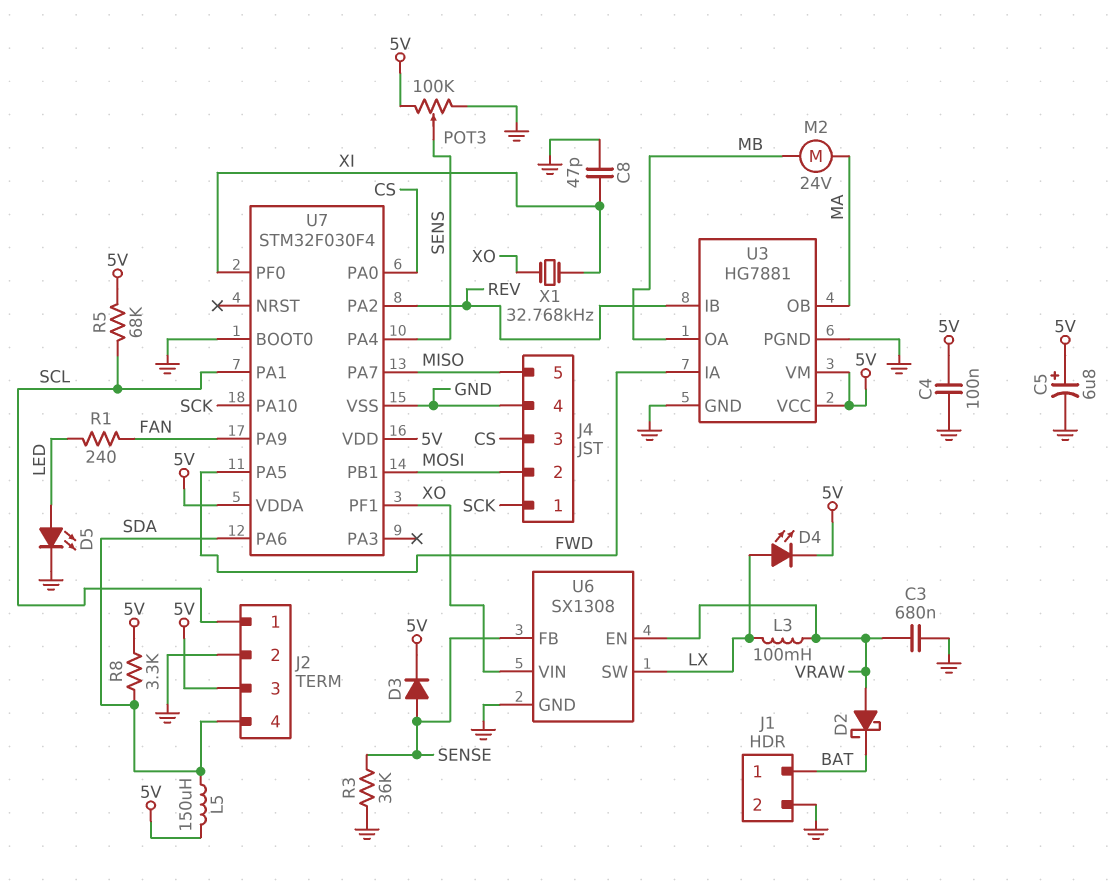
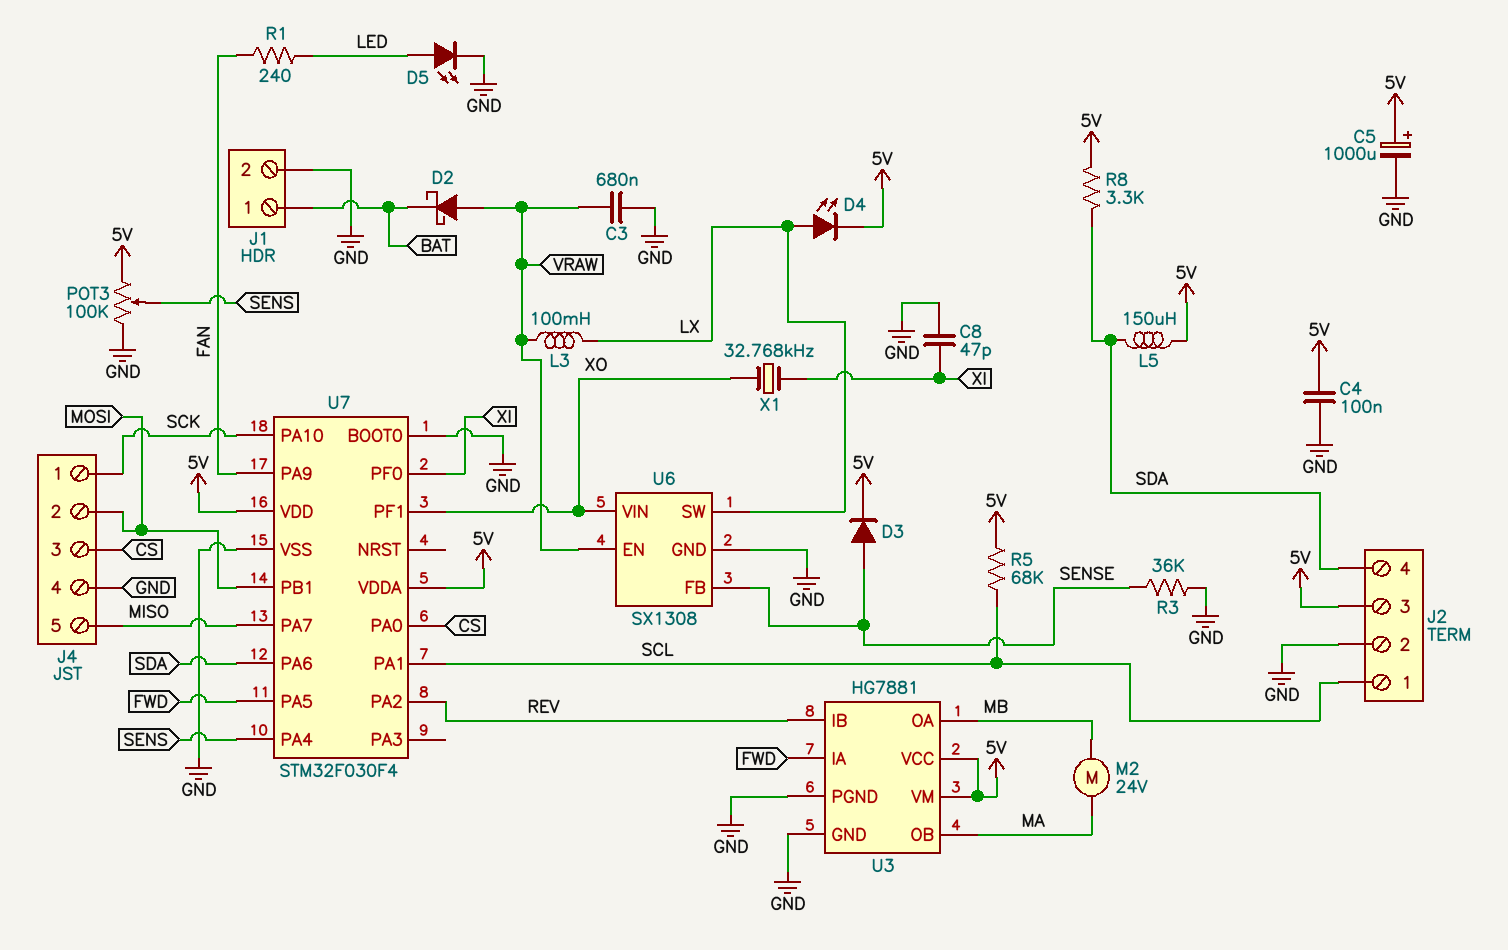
C5: 6.8uF (plus 5V, minus GND) -> 1000uF (plus 5V, minus GND)

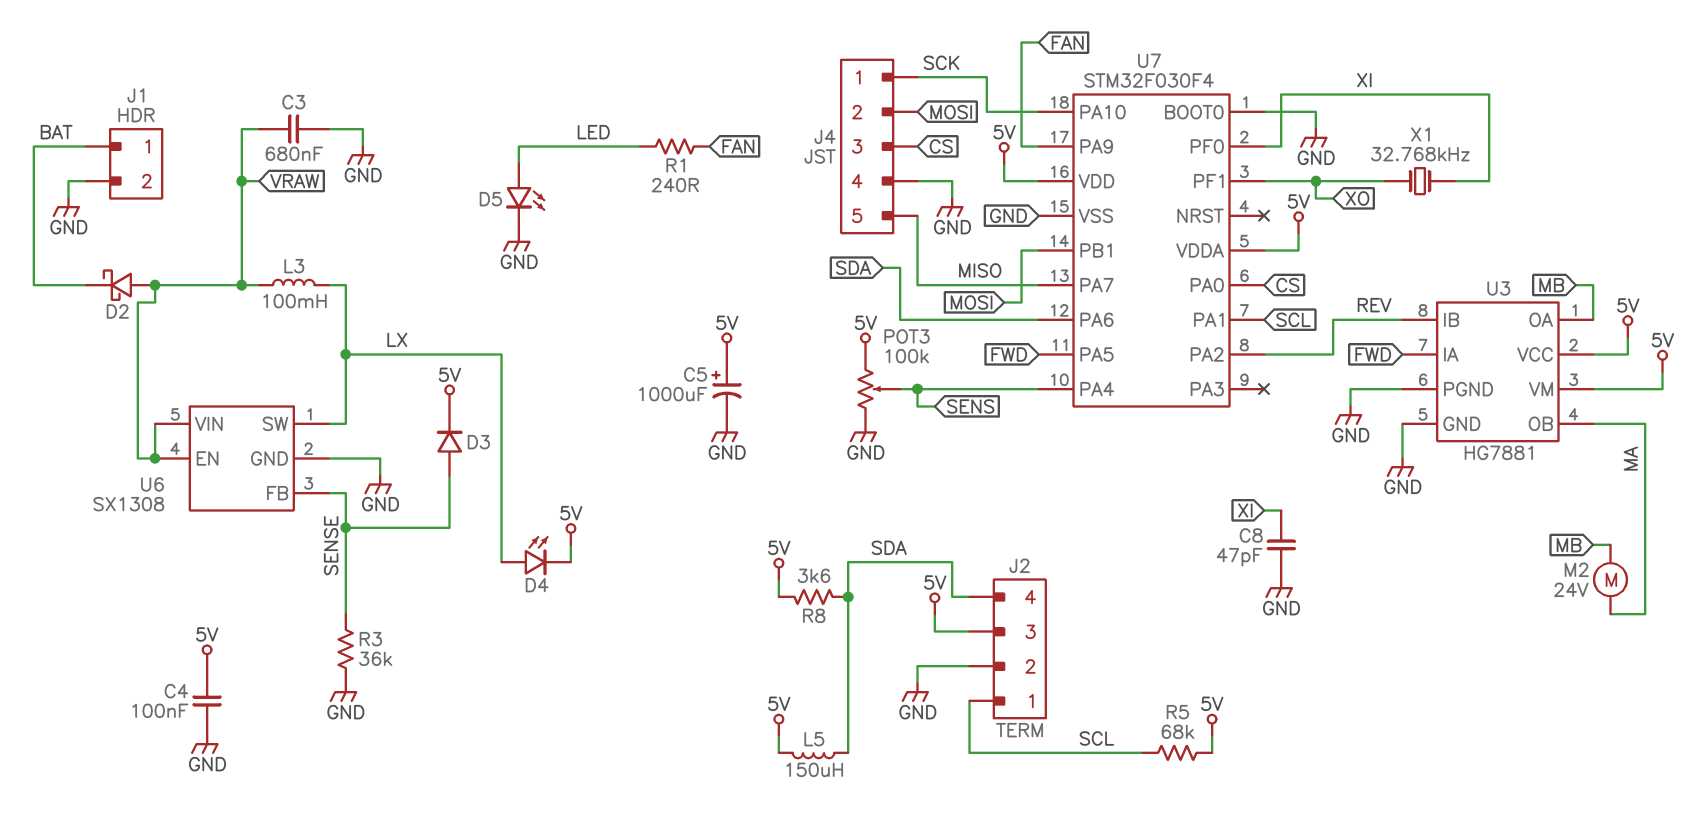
R8: 3.3k (5V, SDA) -> 3.6k (5V, SDA)
U6 pin VIN: XO -> VRAW

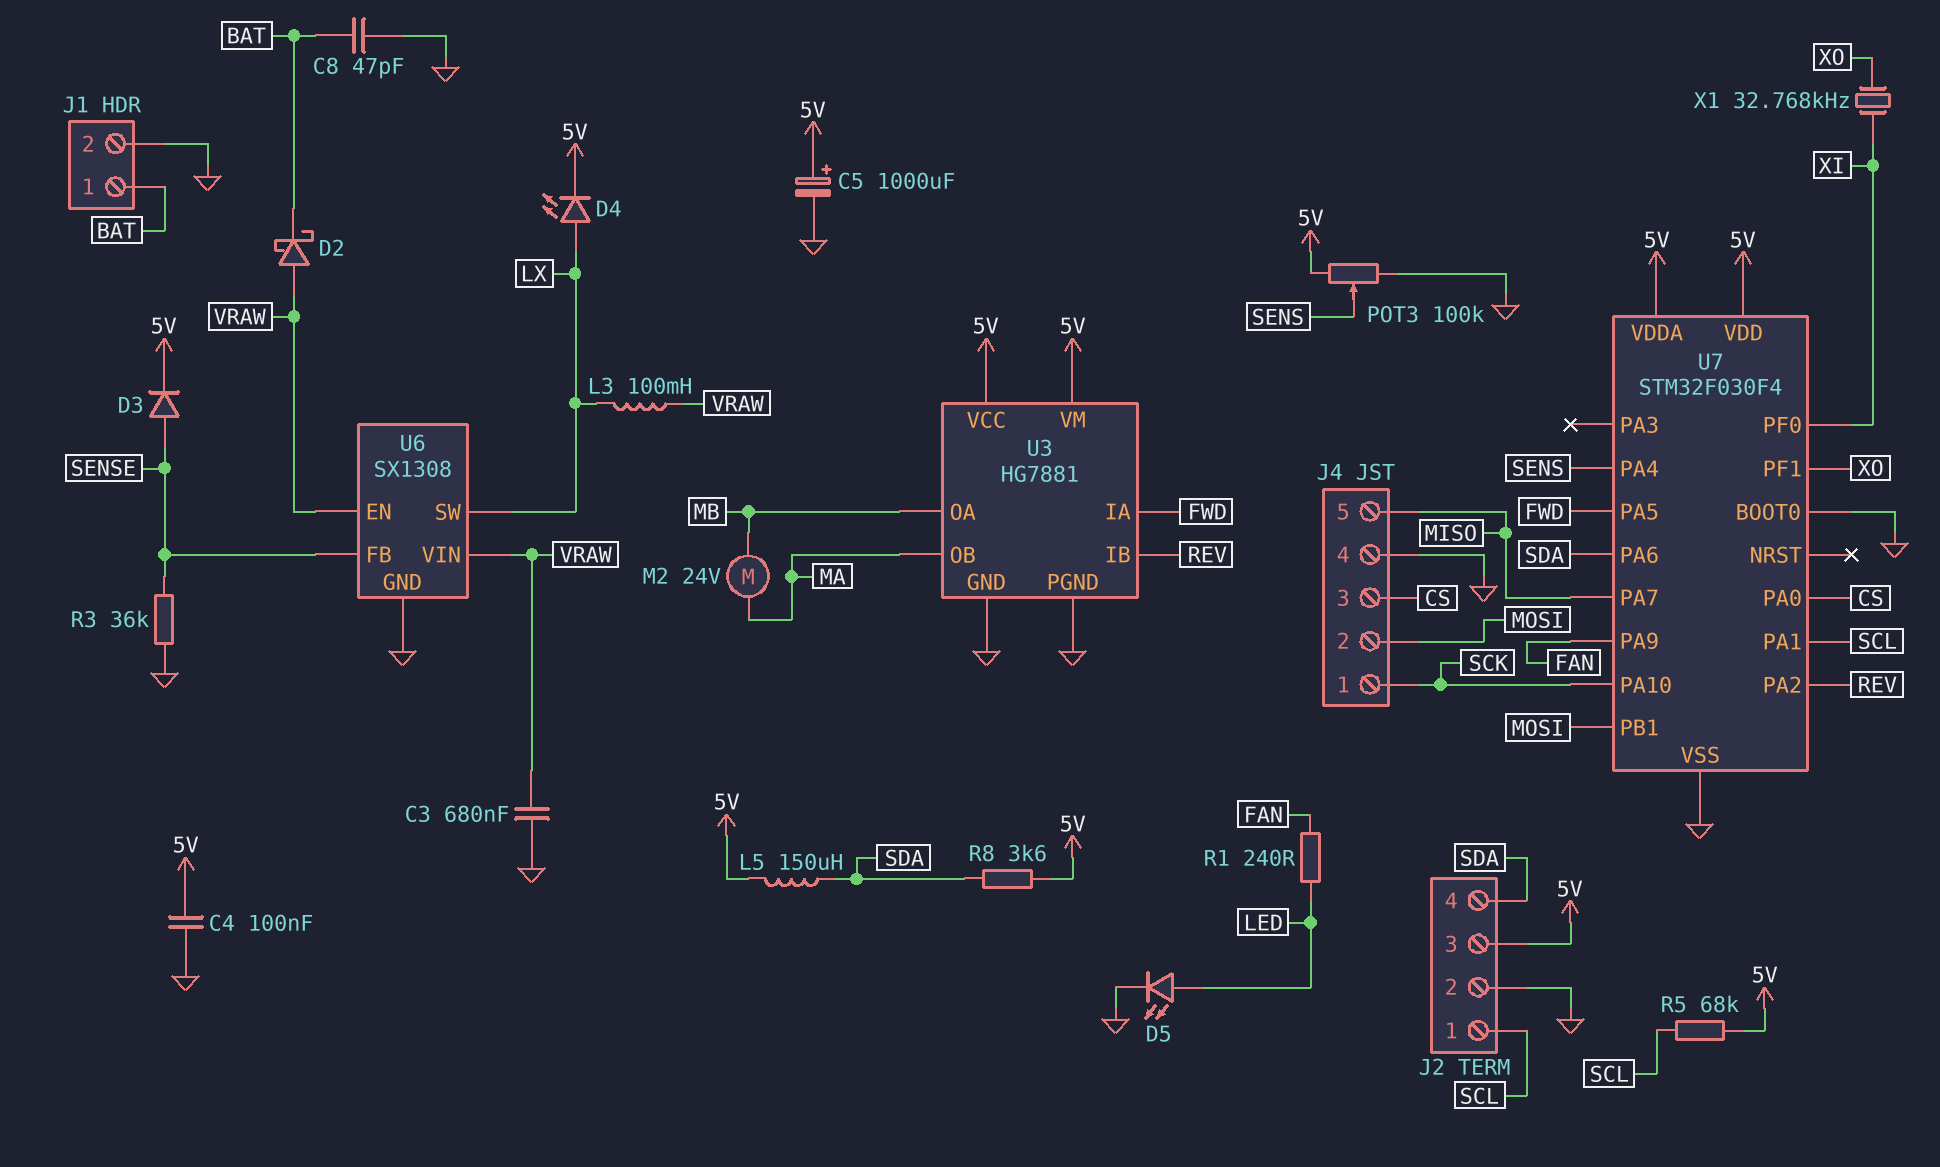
C8: 47pF (GND, XI) -> 47pF (BAT, GND)

